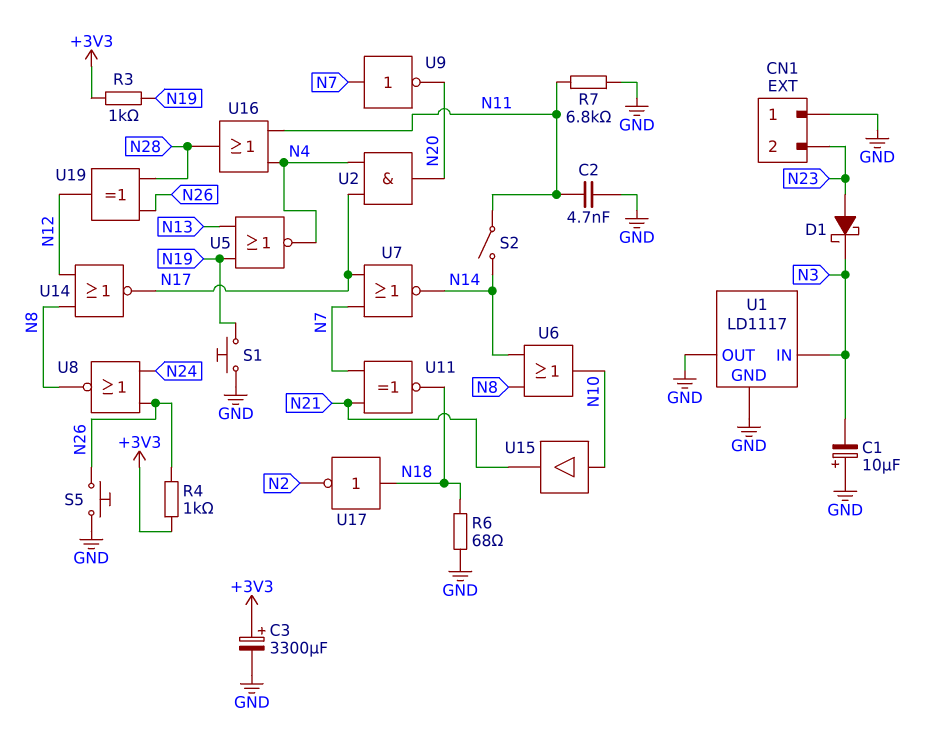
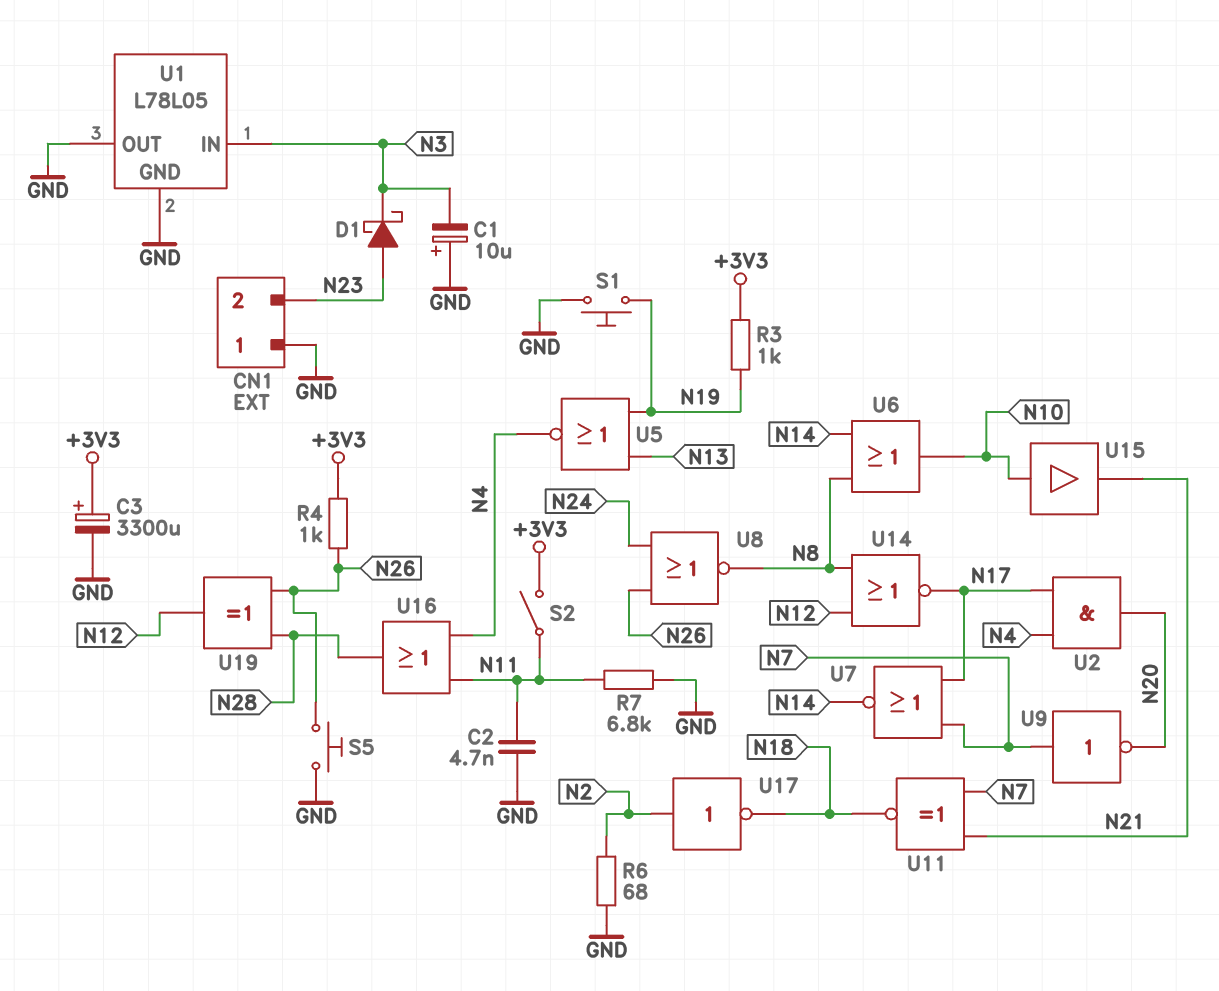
R6: 68 (GND, N18) -> 68 (GND, N2)
S2: switch (N11, N14) -> switch (+3V3, N11)
U1: LD1117 -> L78L05
U17: NOT (in N18, out N2) -> NOT (in N2, out N18)

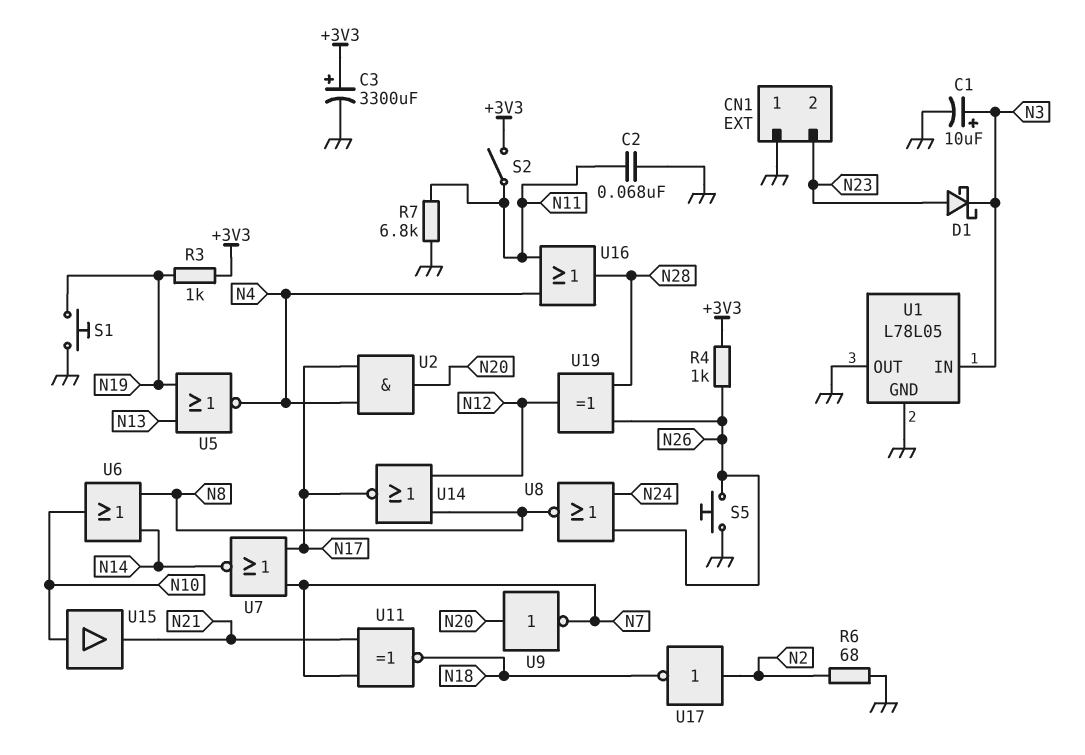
C1: 10uF (plus GND, minus N3) -> 10uF (plus N3, minus GND)
C2: 4.7nF (GND, N11) -> 68nF (GND, N11)
U9: NOT (in N7, out N20) -> NOT (in N20, out N7)

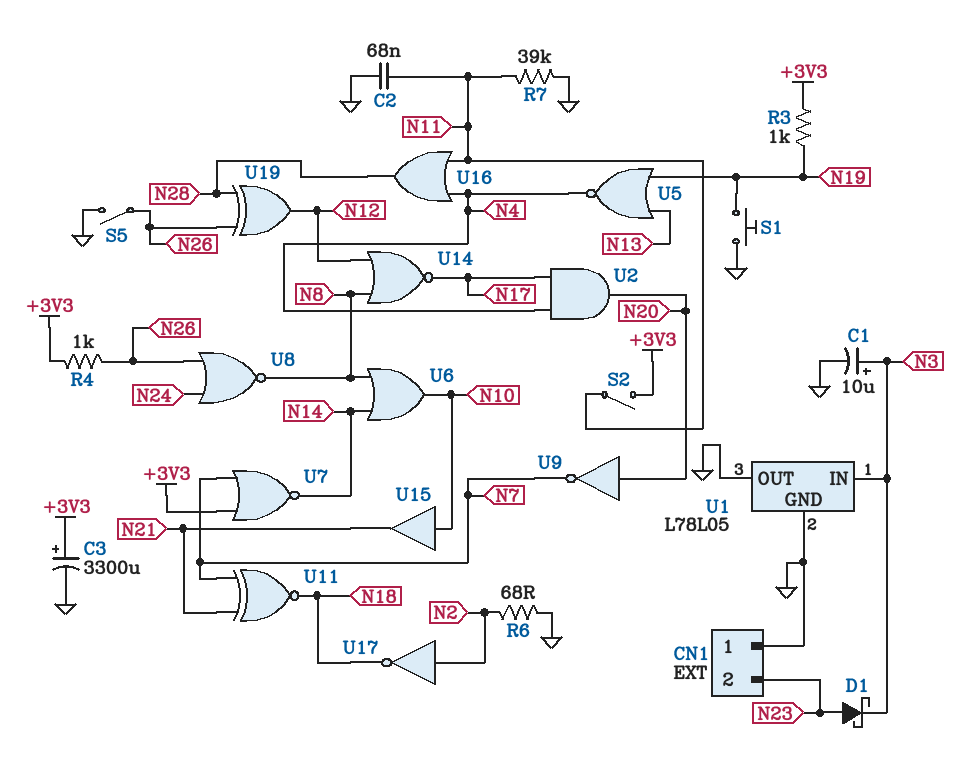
R7: 6.8k (GND, N11) -> 39k (GND, N11)
S5: button (GND, N26) -> switch (GND, N26)
U7: NOR (in N7, in N17, out N14) -> NOR (in +3V3, in N7, out N14)

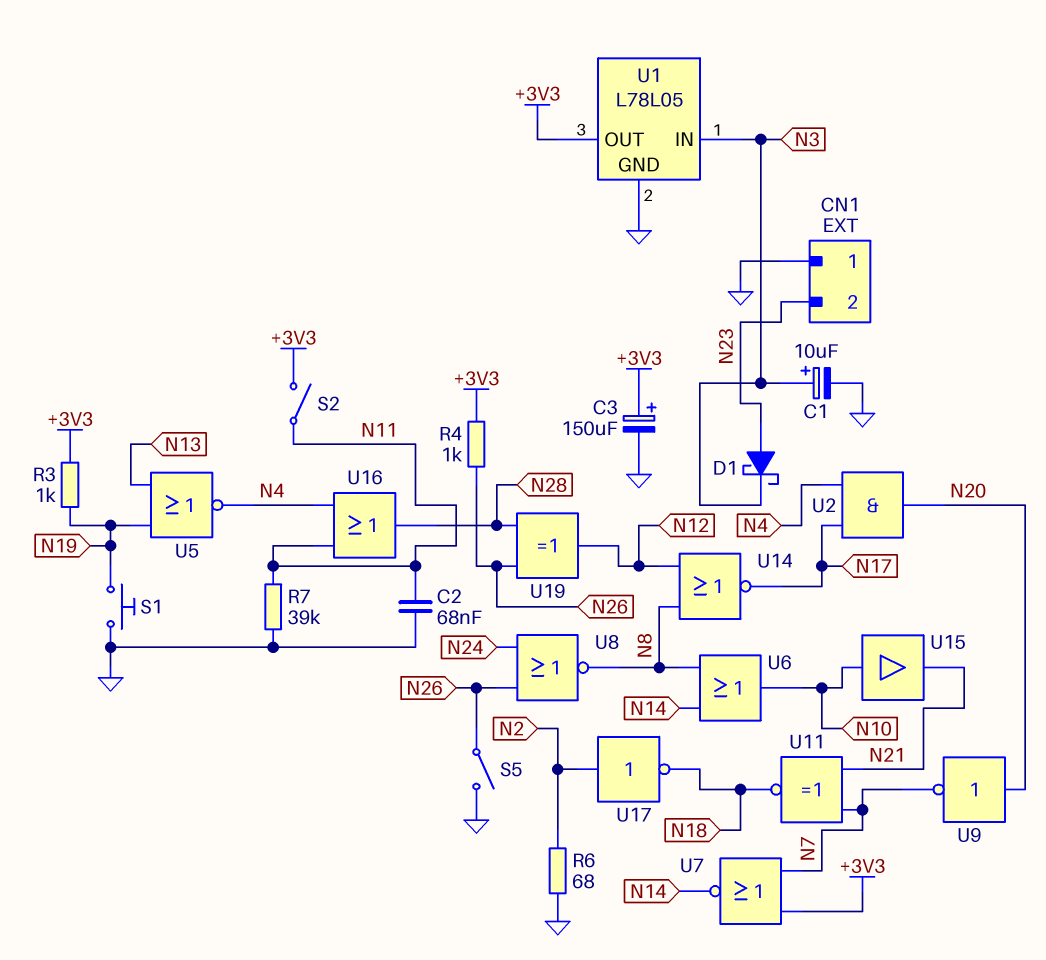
C3: 3300uF (plus +3V3, minus GND) -> 150uF (plus +3V3, minus GND)
U1 pin OUT: GND -> +3V3

